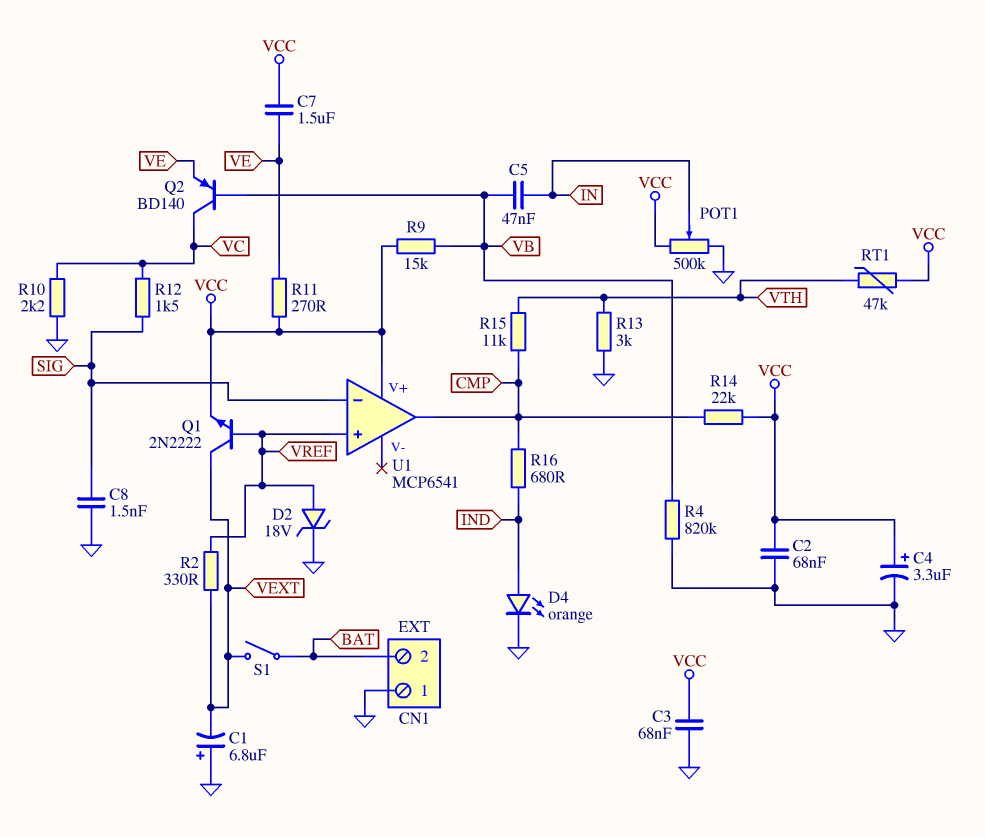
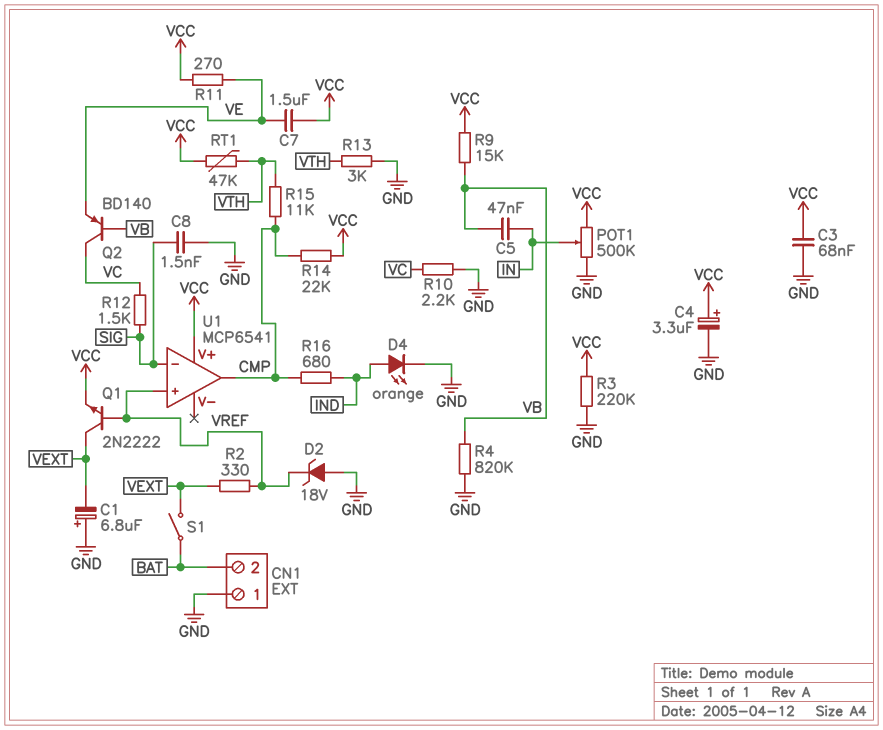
C2: 68nF (GND, VCC) -> none
D2: zener 18V (A VREF, K GND) -> zener 18V (A GND, K VREF)
R3: none -> 220k (GND, VCC)

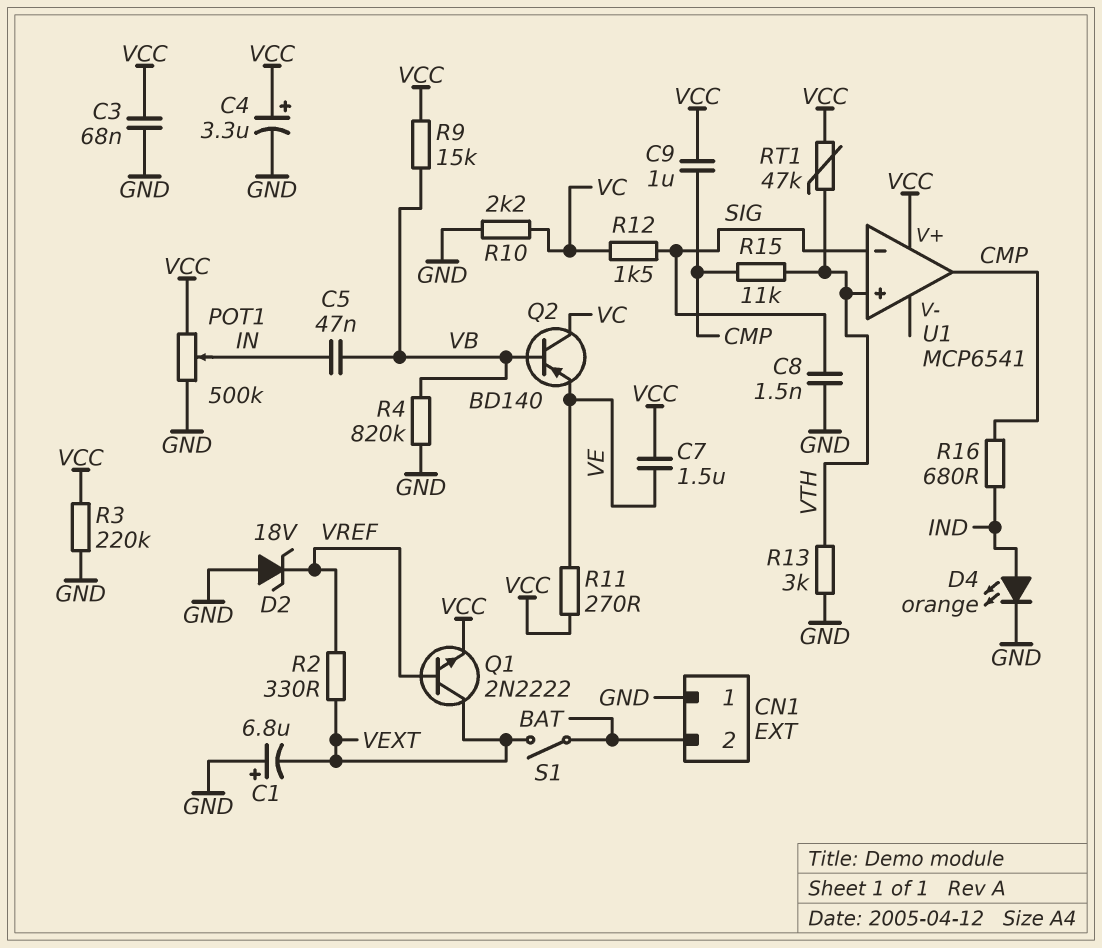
C9: none -> 1uF (CMP, VCC)
R14: 22k (CMP, VCC) -> none
U1 pin in+: VREF -> VTH

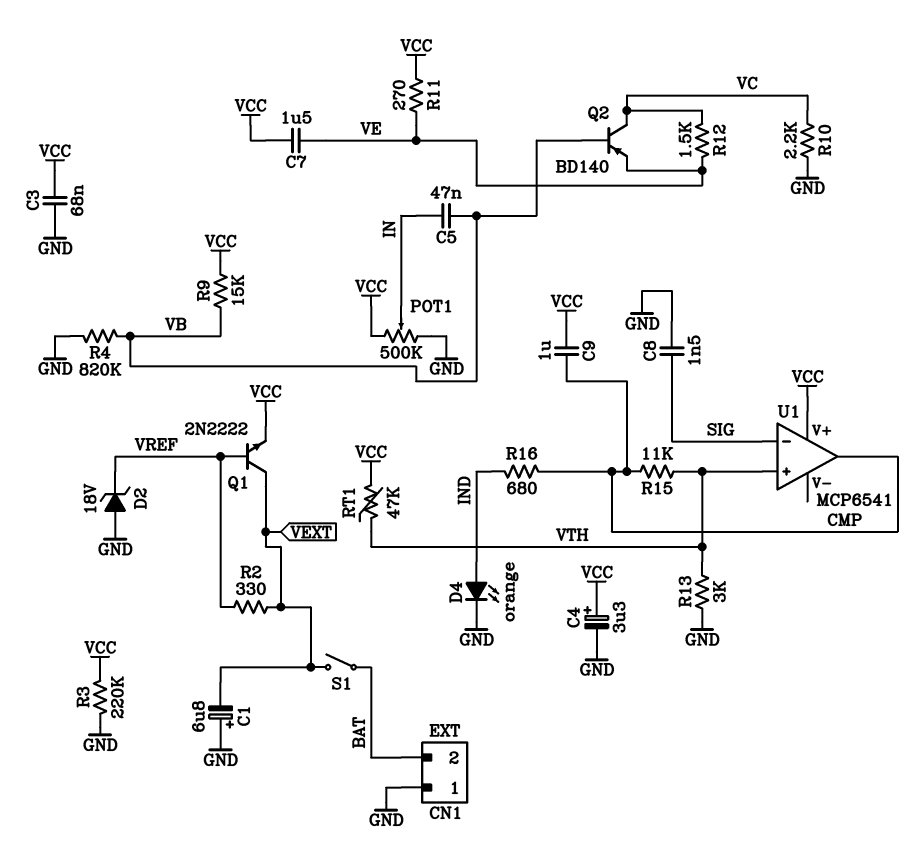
R12: 1.5k (SIG, VC) -> 1.5k (VC, VE)

